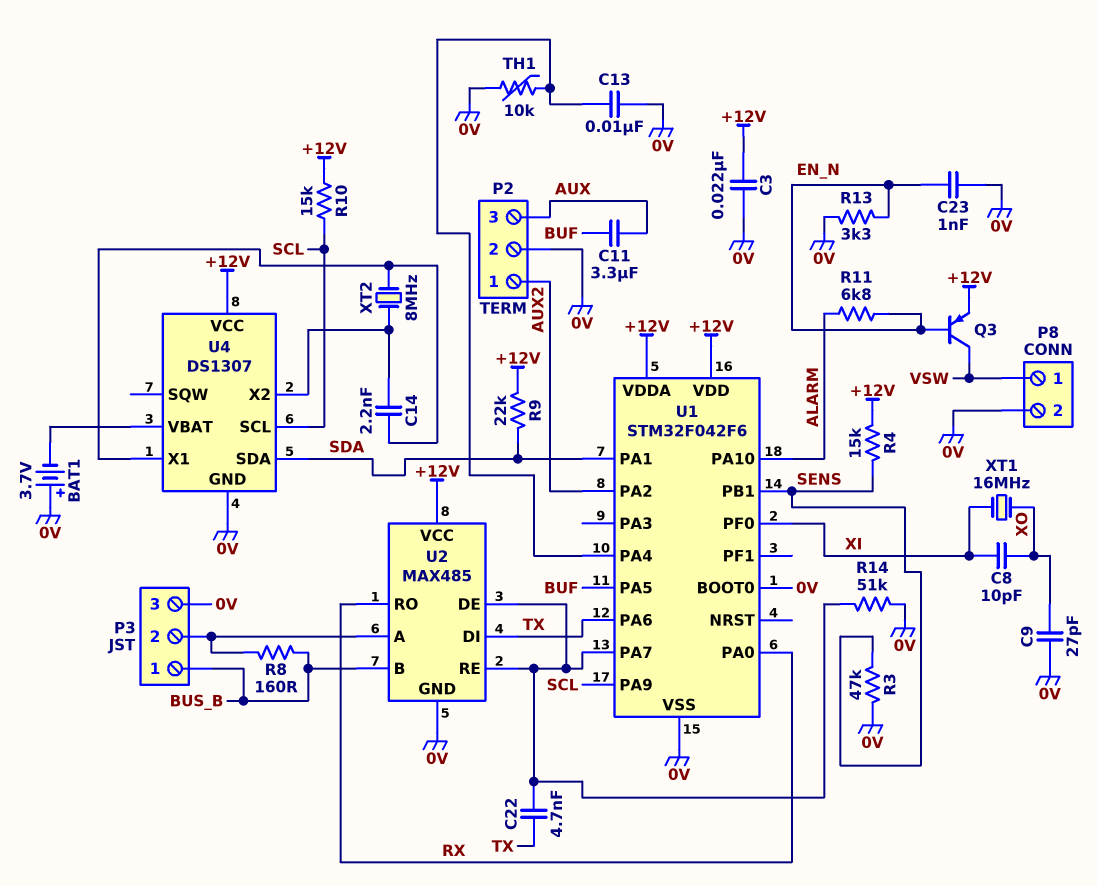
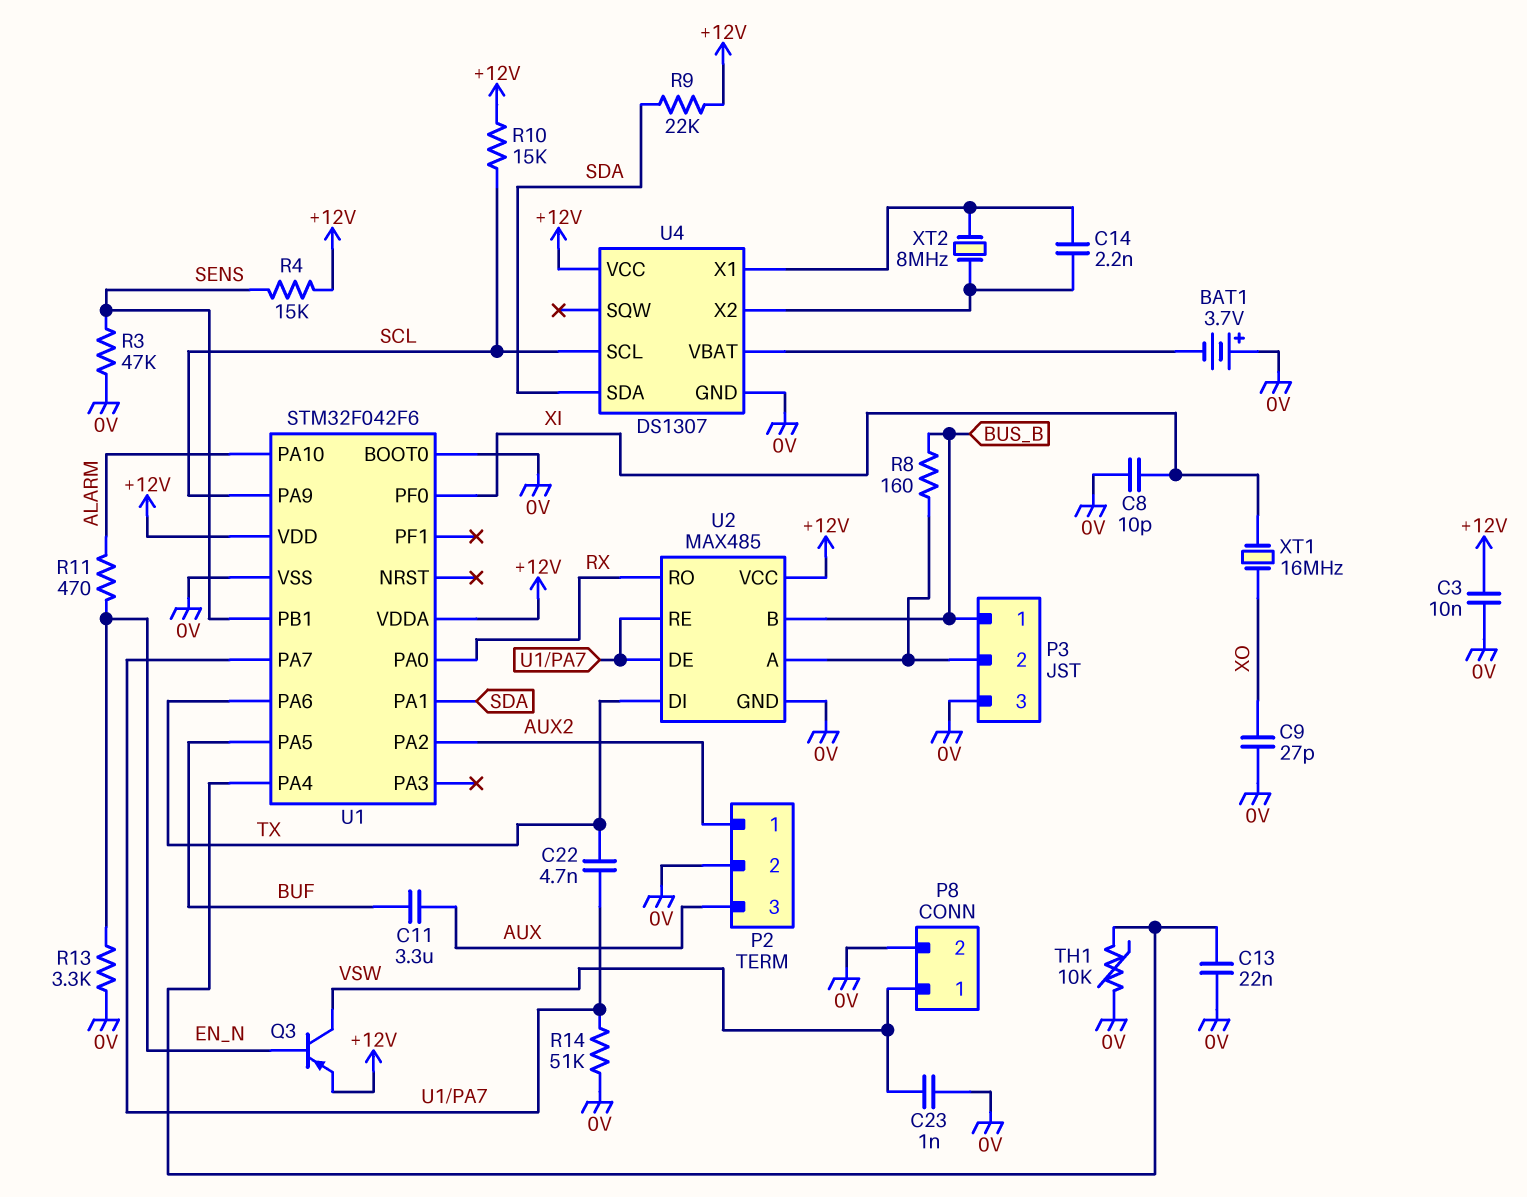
C3: 22nF (+12V, 0V) -> 10nF (+12V, 0V)
C8: 10pF (XI, XO) -> 10pF (0V, XI)
C13: 10nF (0V, U1/PA4) -> 22nF (0V, U1/PA4)
C23: 1nF (0V, EN_N) -> 1nF (0V, VSW)
R11: 6.8k (ALARM, EN_N) -> 470 (ALARM, EN_N)

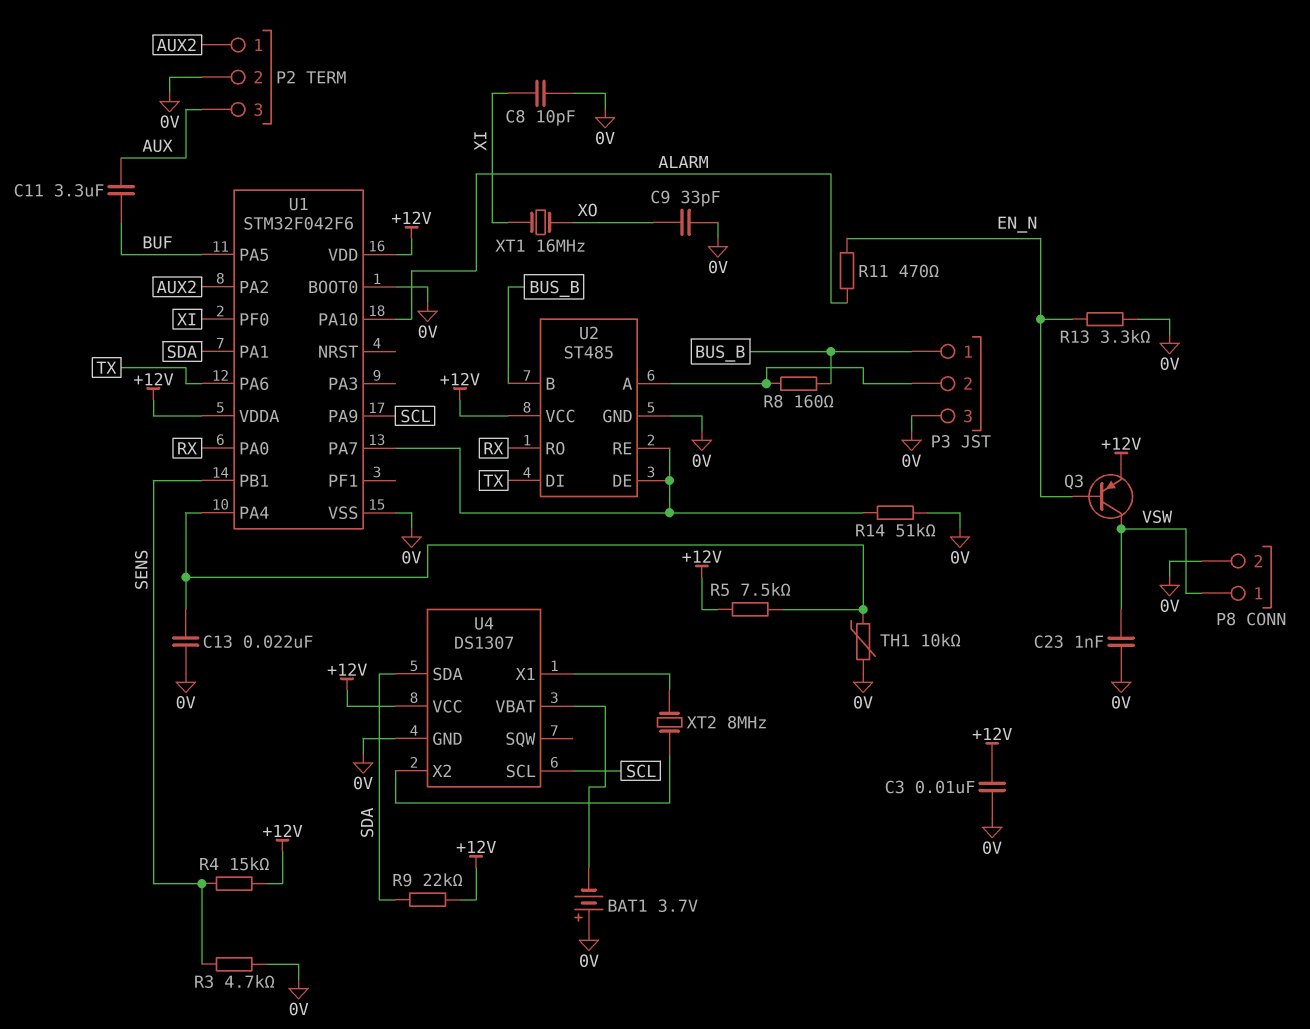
C9: 27pF (0V, XO) -> 33pF (0V, XO)
C14: 2.2nF (U4/X1, U4/X2) -> none
C22: 4.7nF (TX, U1/PA7) -> none
R3: 47k (0V, SENS) -> 4.7k (0V, SENS)
R5: none -> 7.5k (+12V, U1/PA4)
R10: 15k (+12V, SCL) -> none
U2: MAX485 -> ST485

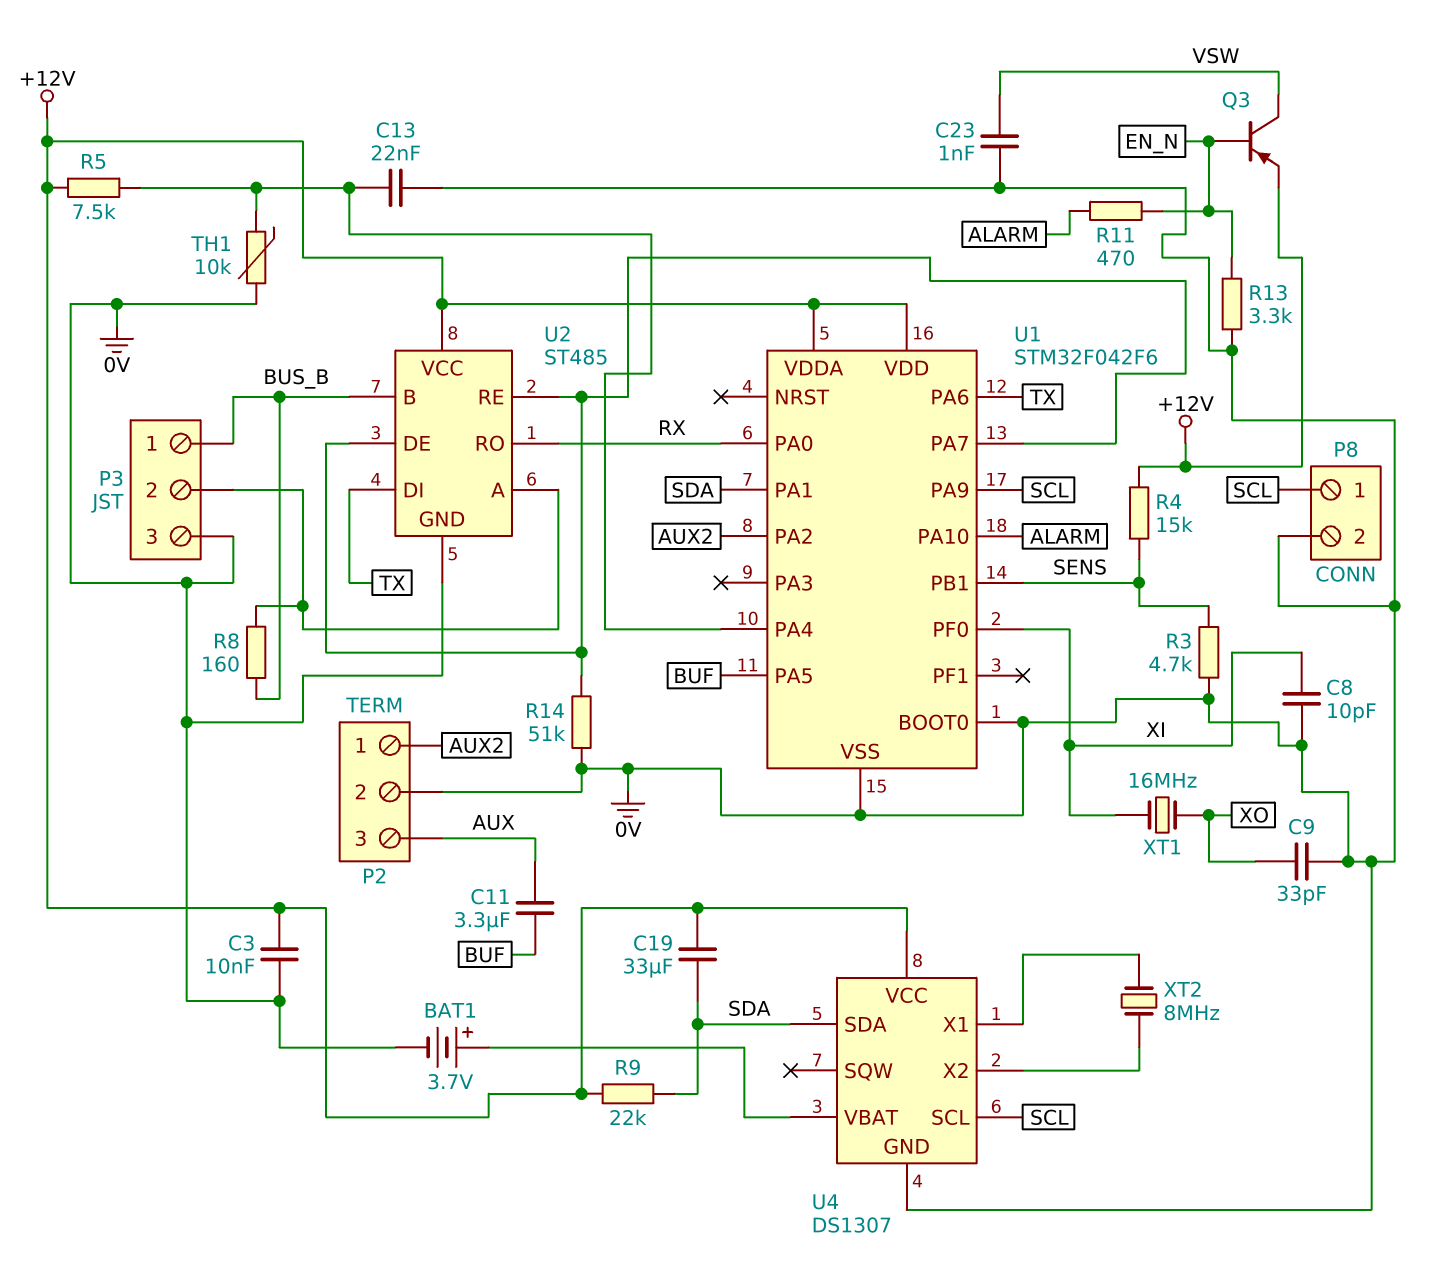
BAT1: 3.7V (plus 0V, minus U4/VBAT) -> 3.7V (plus U4/VBAT, minus 0V)
C19: none -> 33uF (+12V, SDA)
P8 pin 1: VSW -> SCL

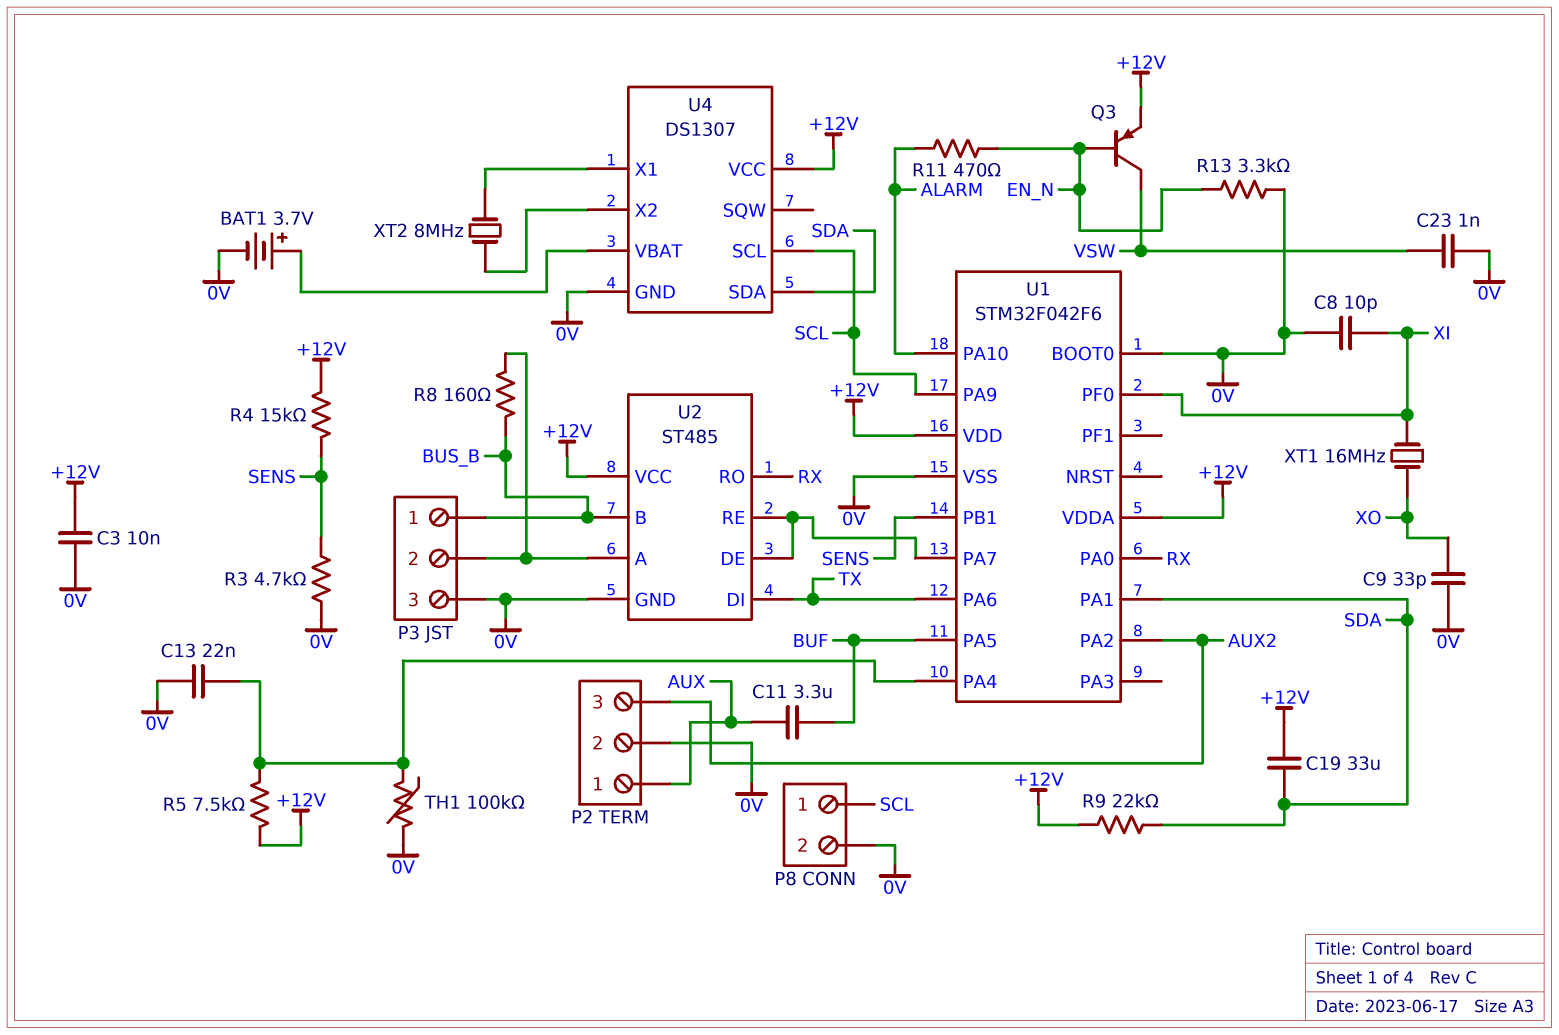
P2 pin 1: AUX2 -> AUX
P2 pin 3: AUX -> AUX2
R14: 51k (0V, U1/PA7) -> none
TH1: 10k (0V, U1/PA4) -> 100k (0V, U1/PA4)

